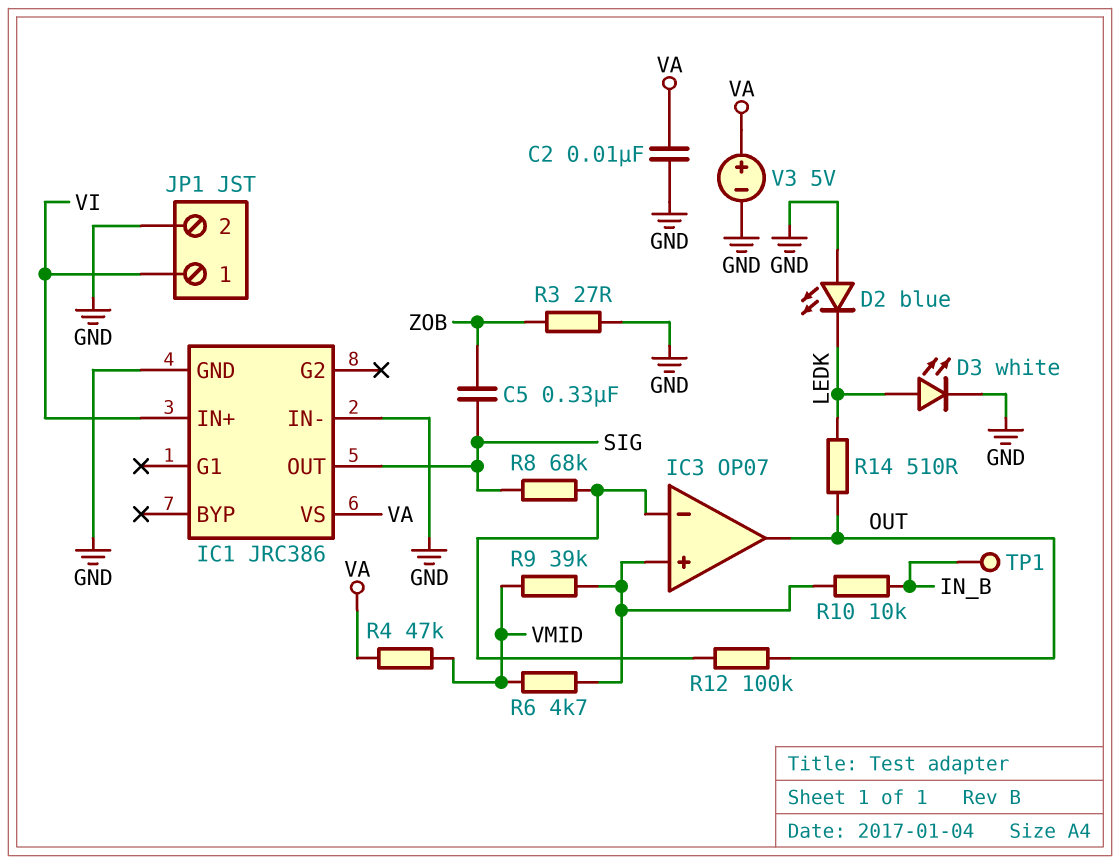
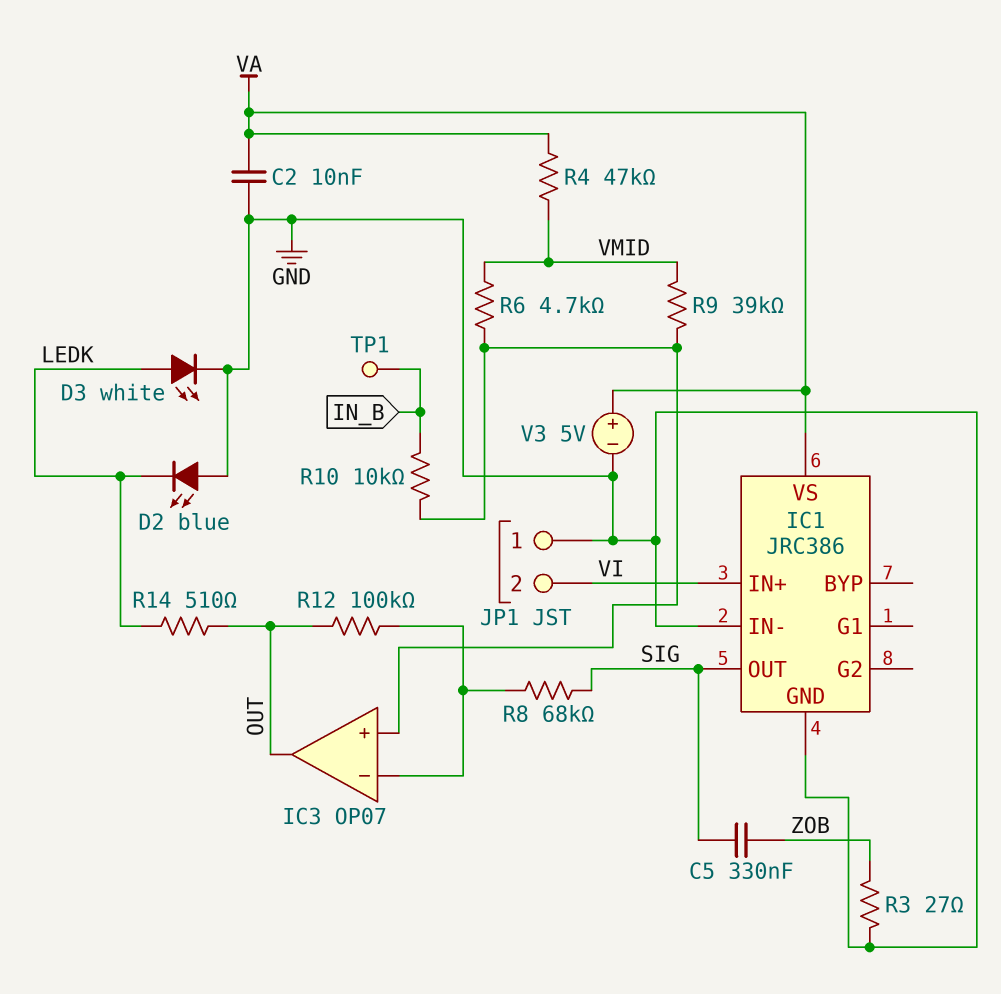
JP1 pin 1: VI -> GND
JP1 pin 2: GND -> VI

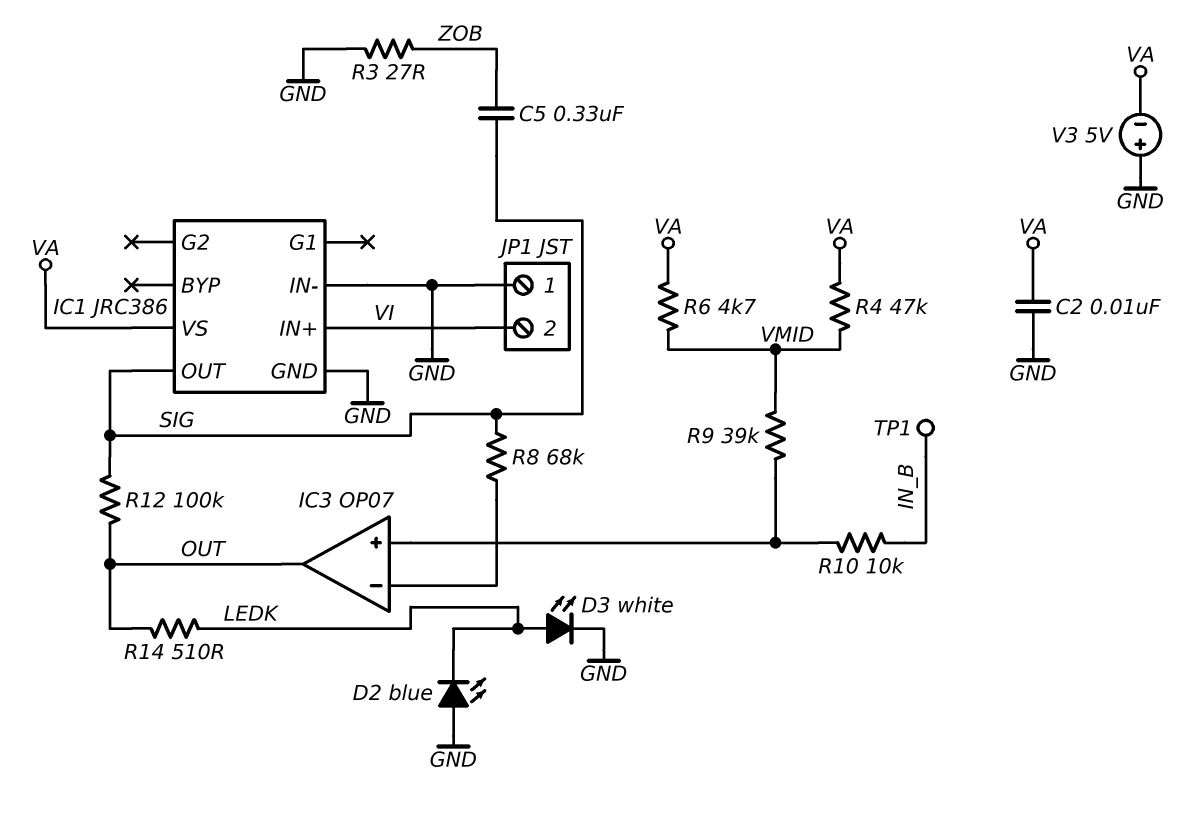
R6: 4.7k (IC3/in+, VMID) -> 4.7k (VA, VMID)
R12: 100k (IC3/in-, OUT) -> 100k (OUT, SIG)
V3: 5V (plus VA, minus GND) -> 5V (plus GND, minus VA)

